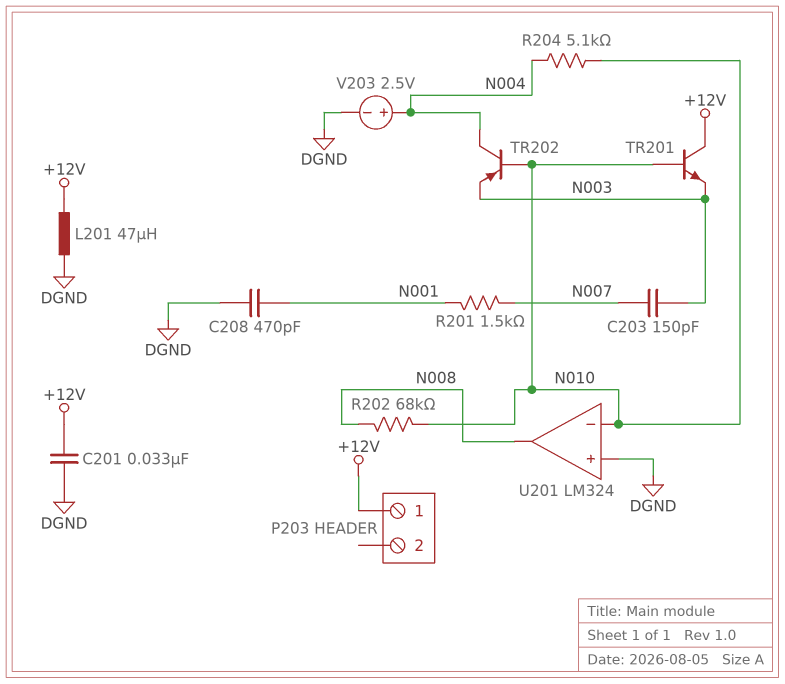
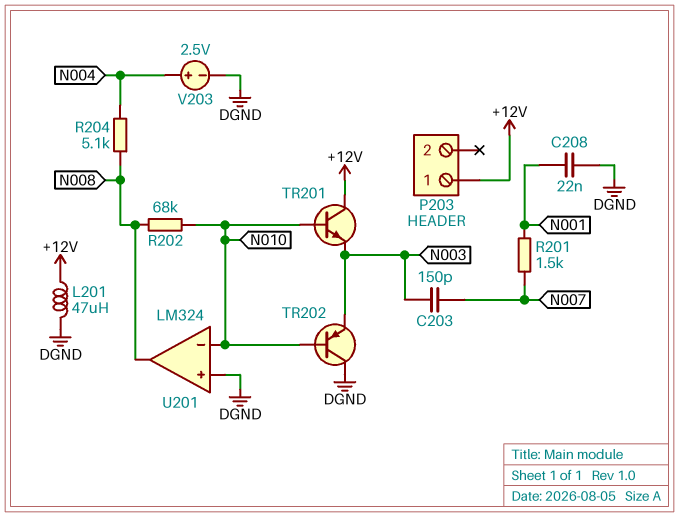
C201: 33nF (+12V, DGND) -> none
C208: 470pF (DGND, N001) -> 22nF (DGND, N001)
R204: 5.1k (N004, N010) -> 5.1k (N004, N008)
TR202: PNP (B N010, C N004, E N003) -> PNP (B N010, C DGND, E N003)

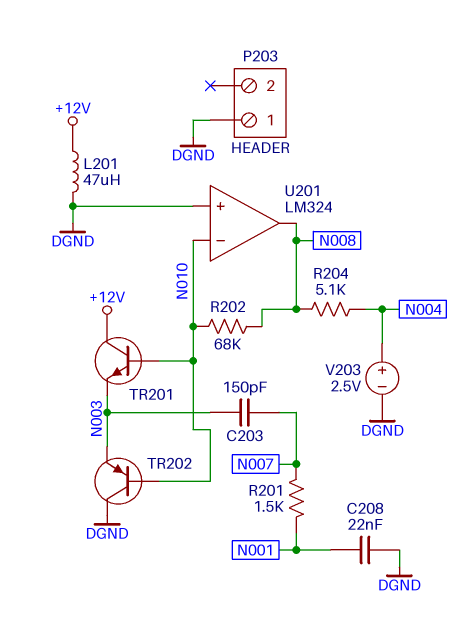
P203 pin 1: +12V -> DGND

